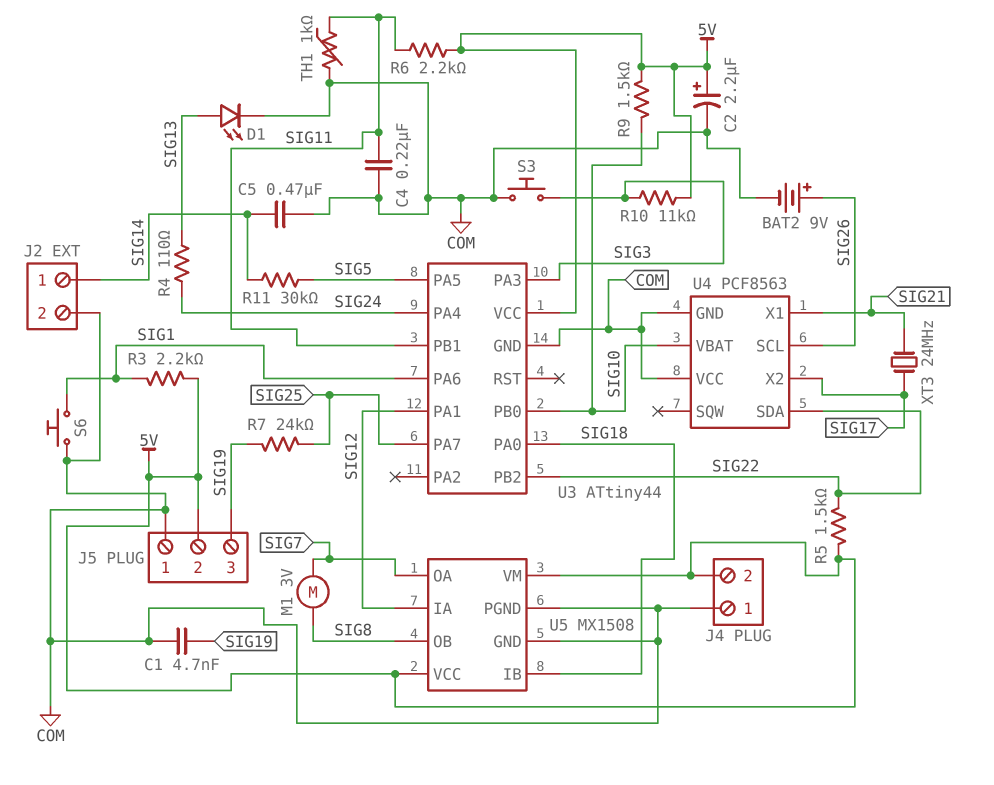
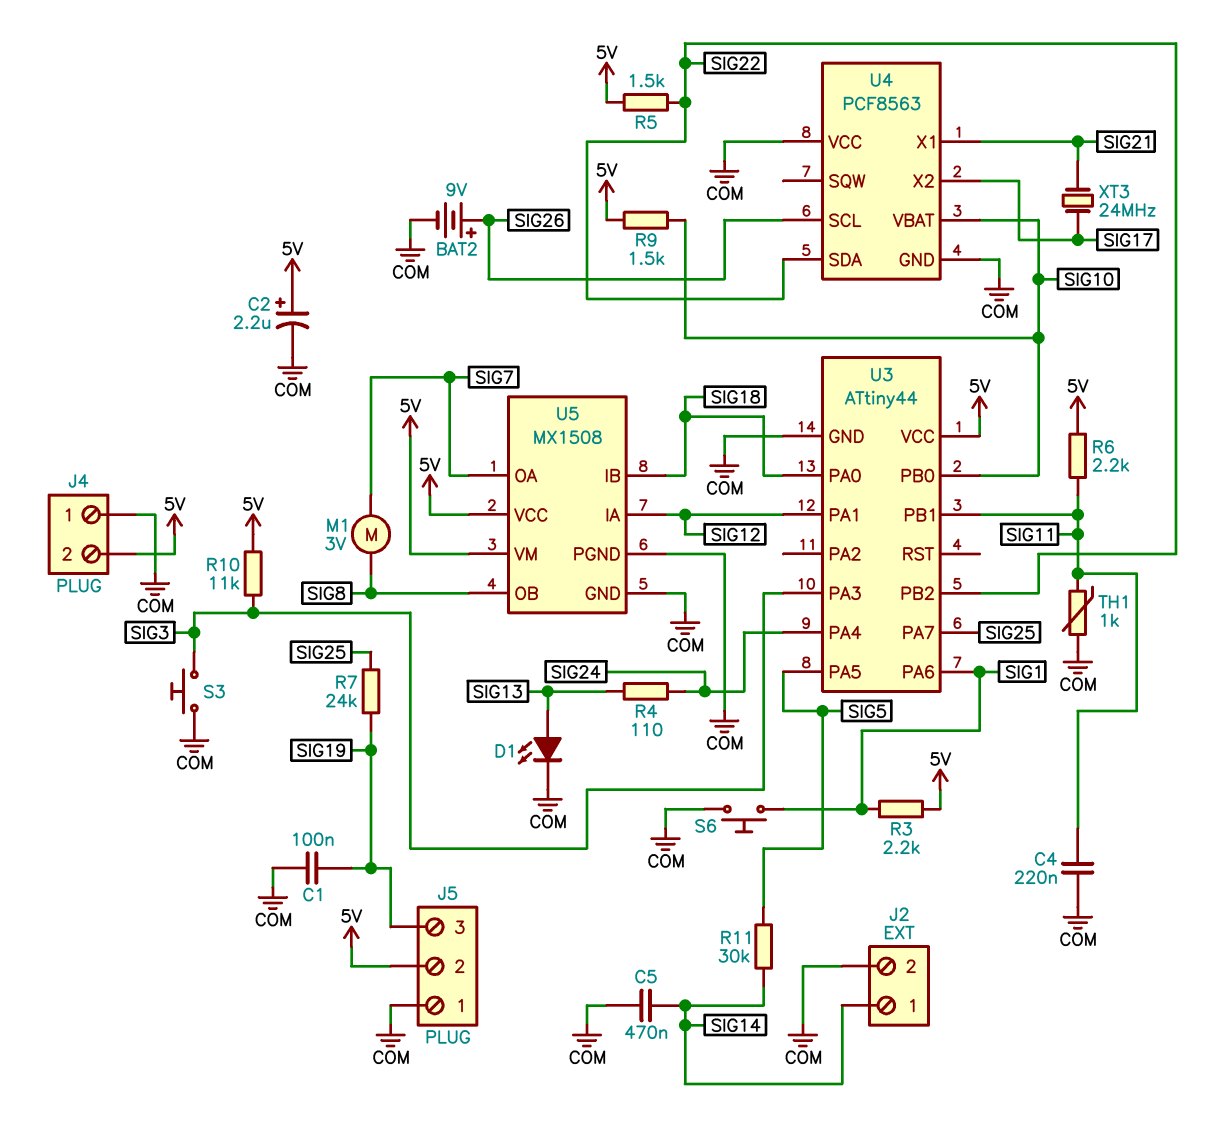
C1: 4.7nF (COM, SIG19) -> 100nF (COM, SIG19)

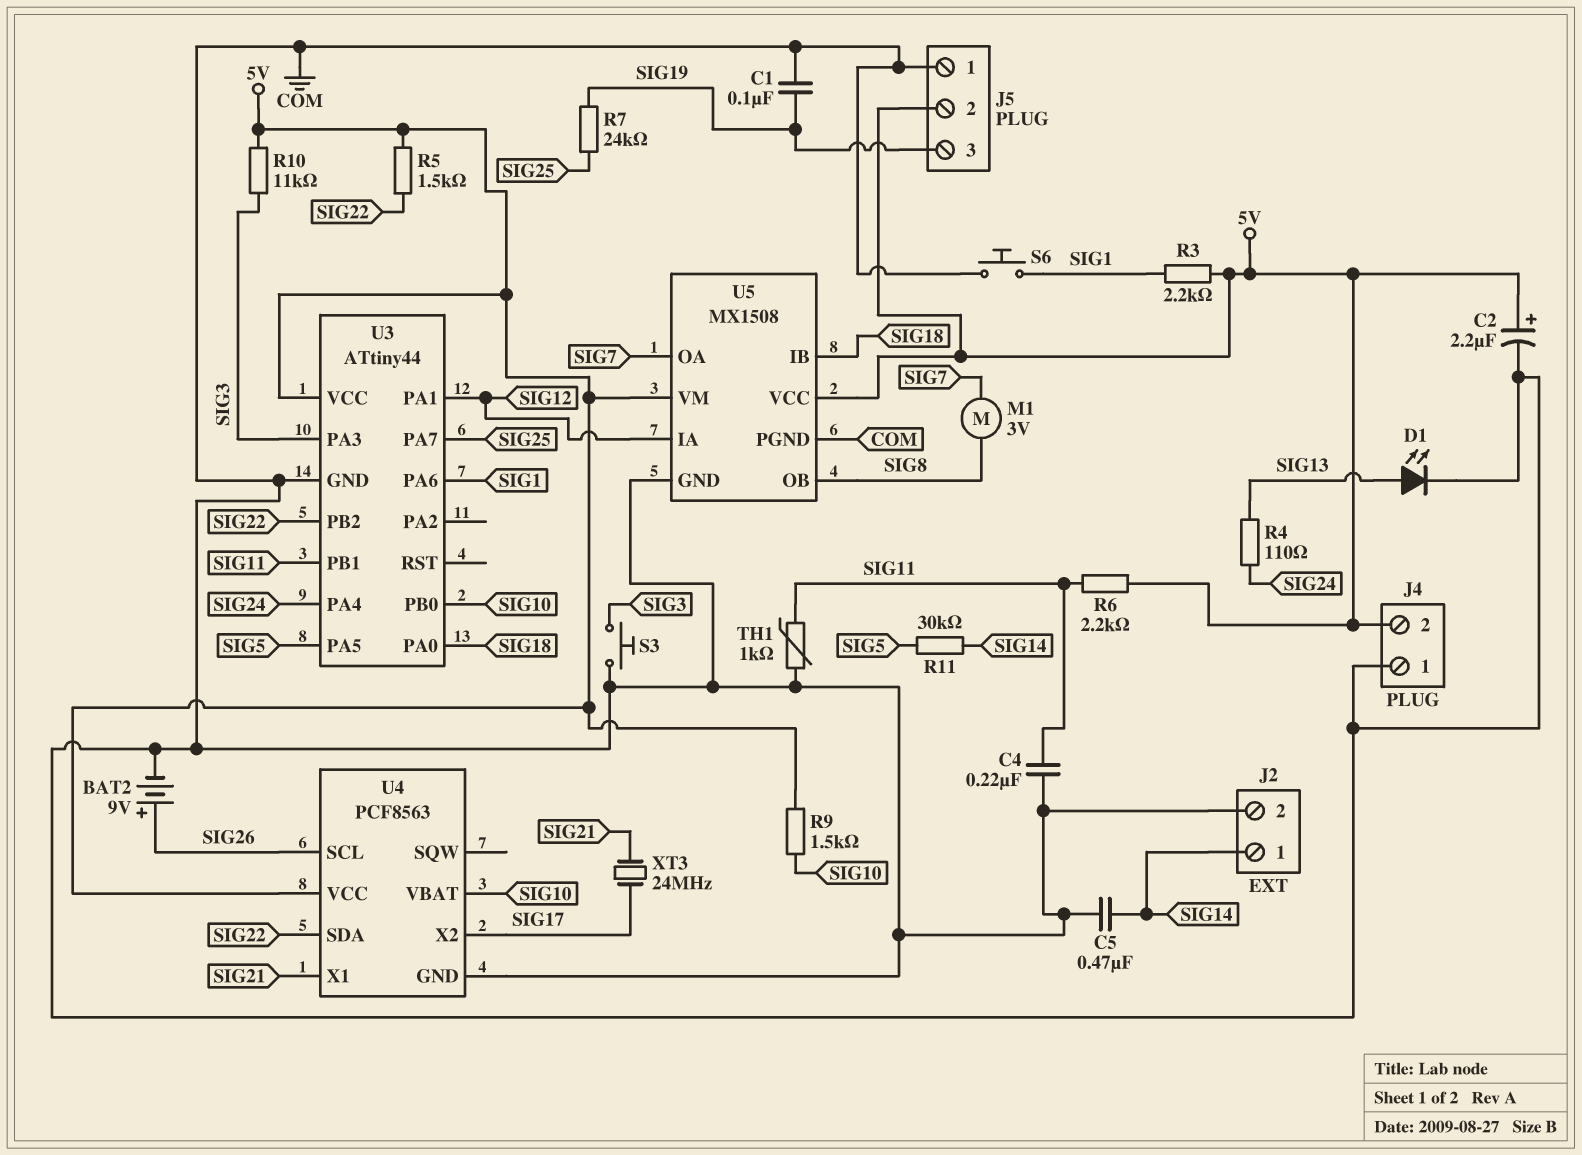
U4 pin VCC: COM -> 5V

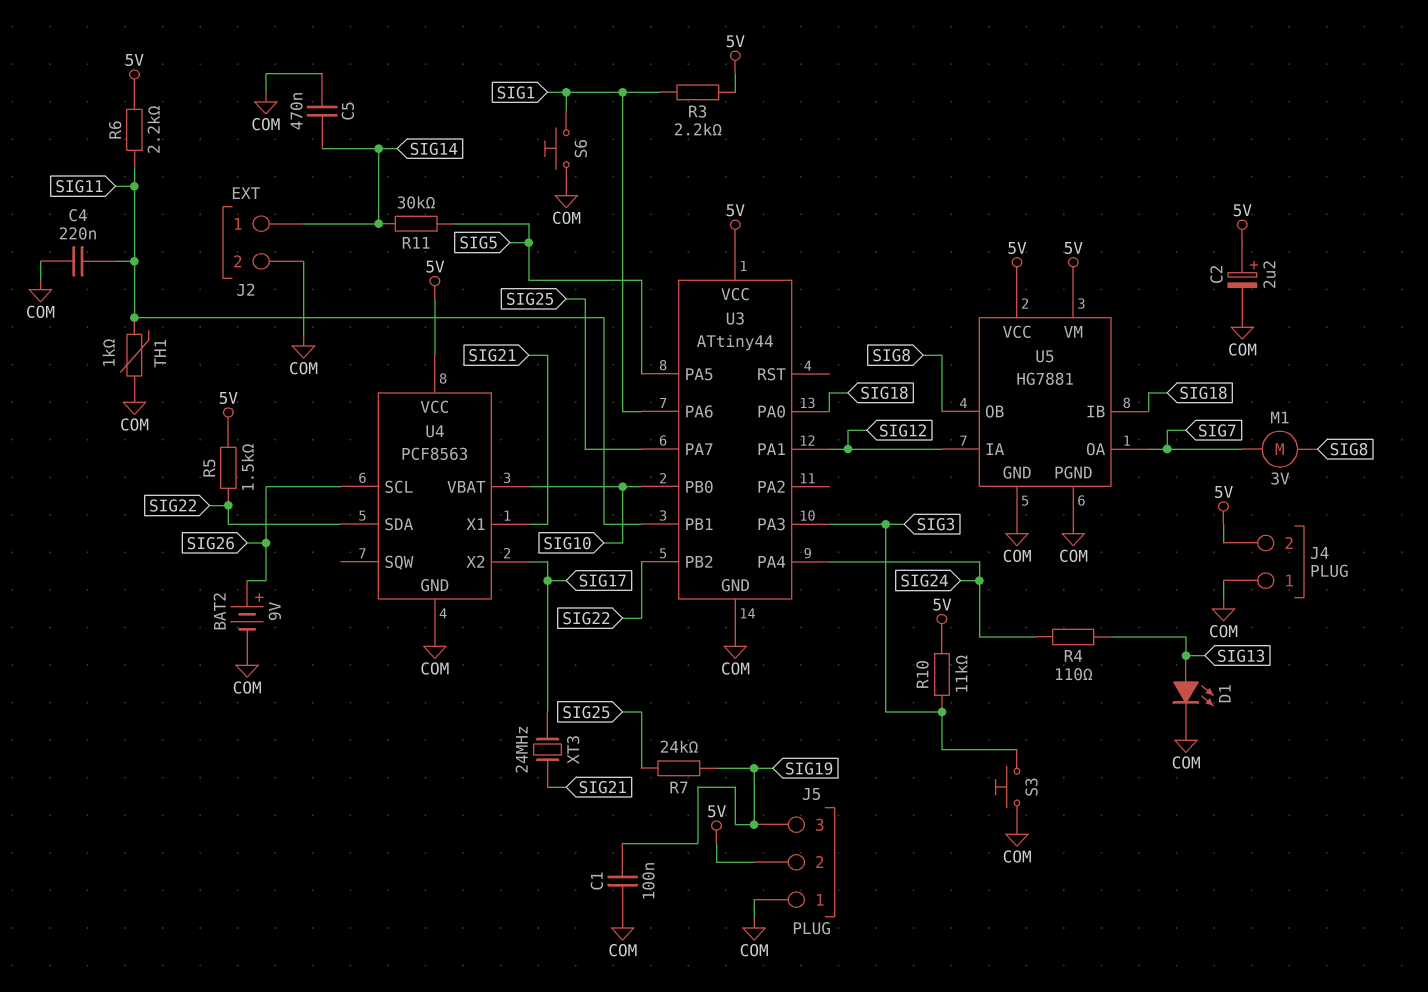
R9: 1.5k (5V, SIG10) -> none
U5: MX1508 -> HG7881

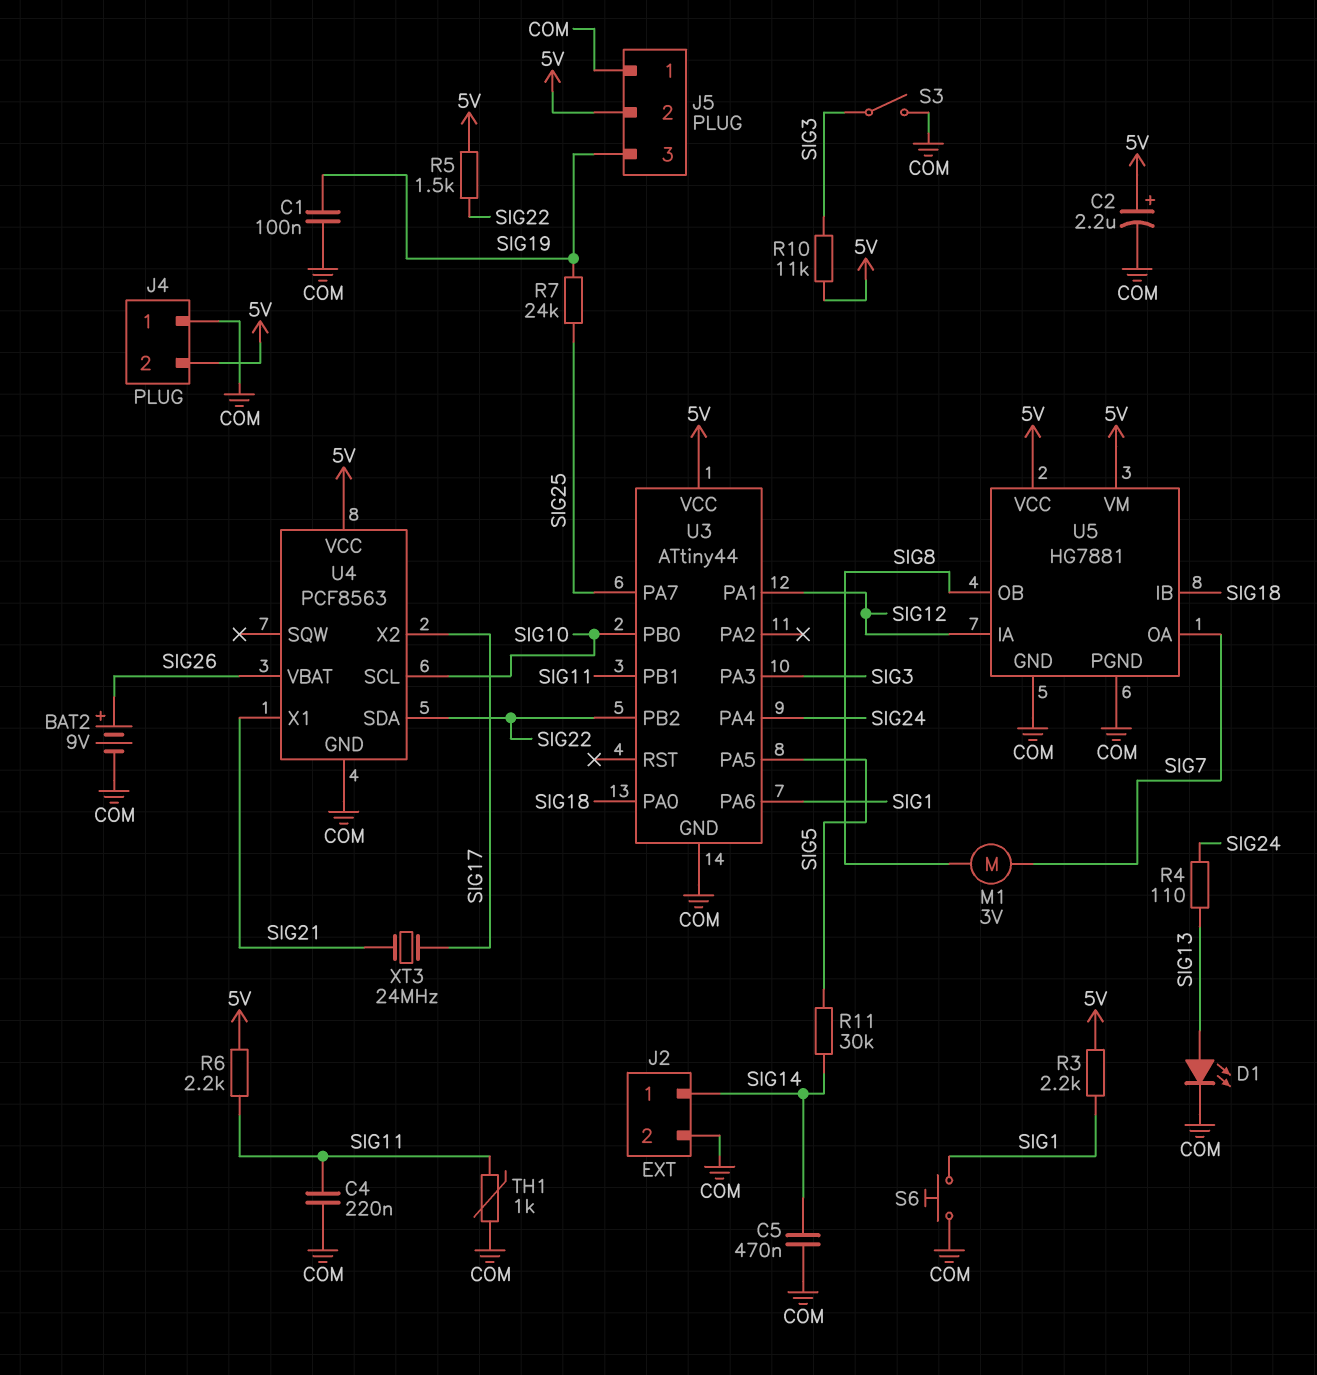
S3: button (COM, SIG3) -> switch (COM, SIG3)
U4 pin SCL: SIG26 -> SIG10
U4 pin VBAT: SIG10 -> SIG26

